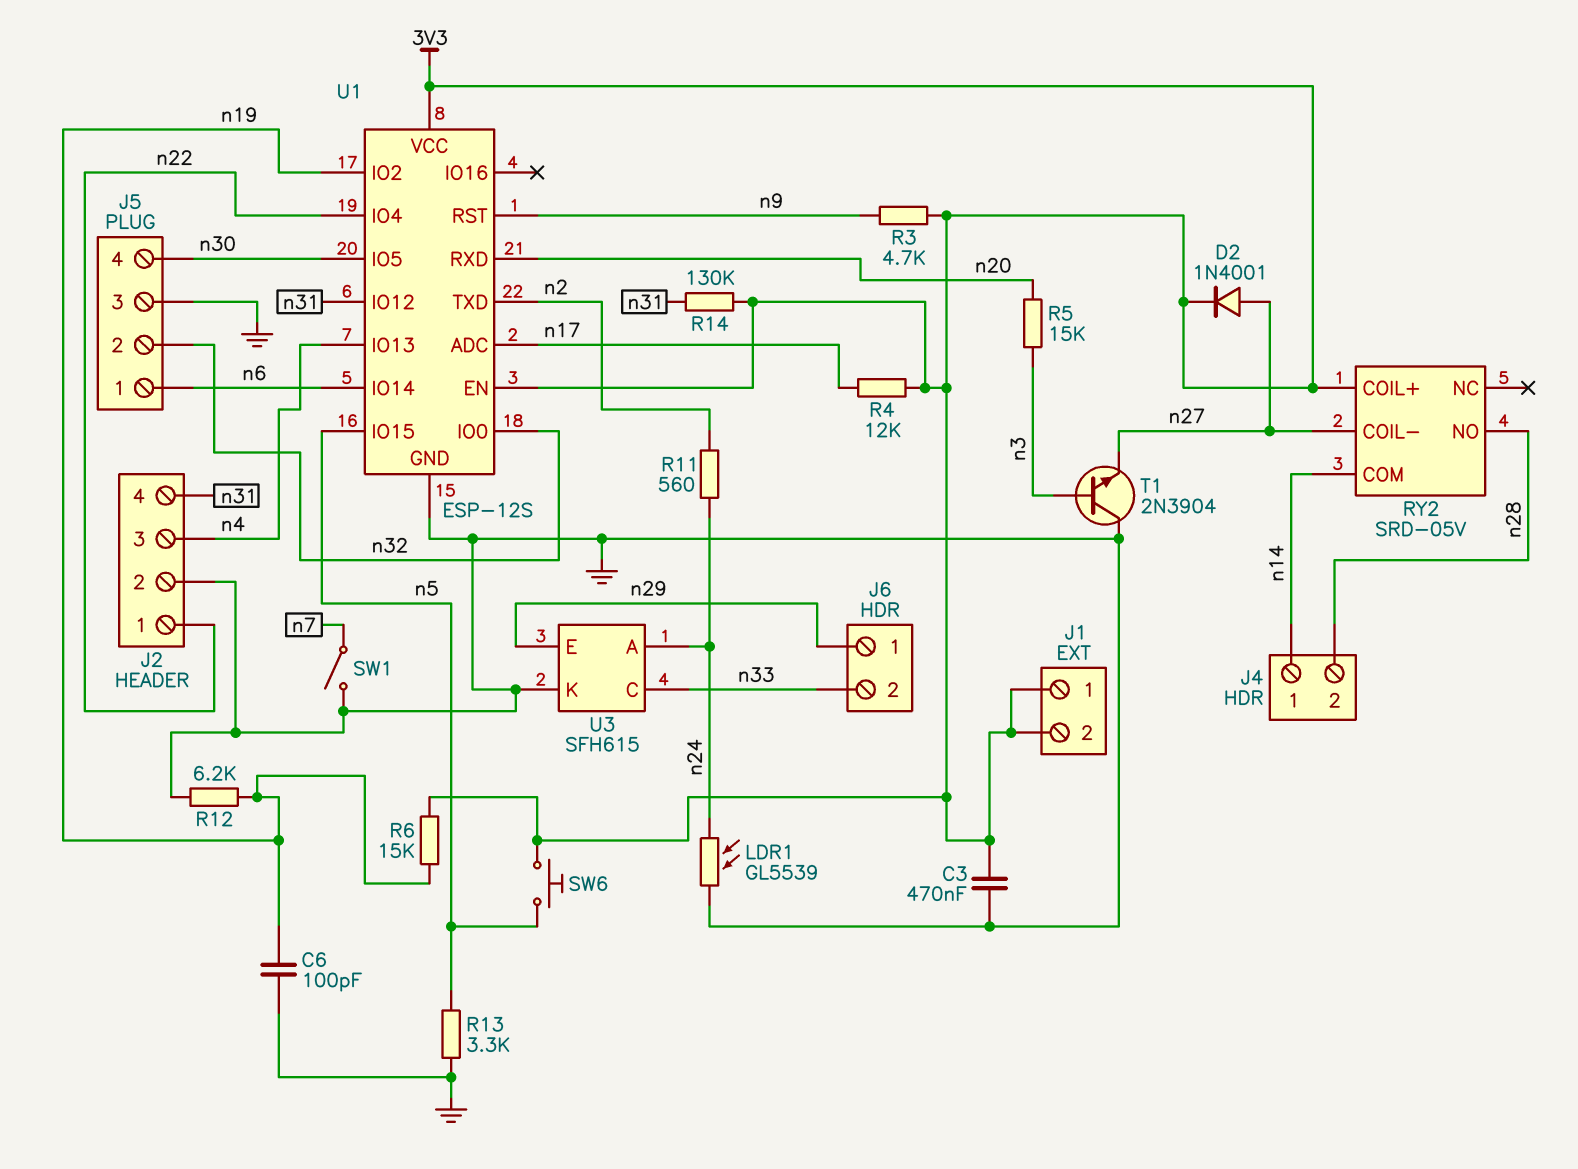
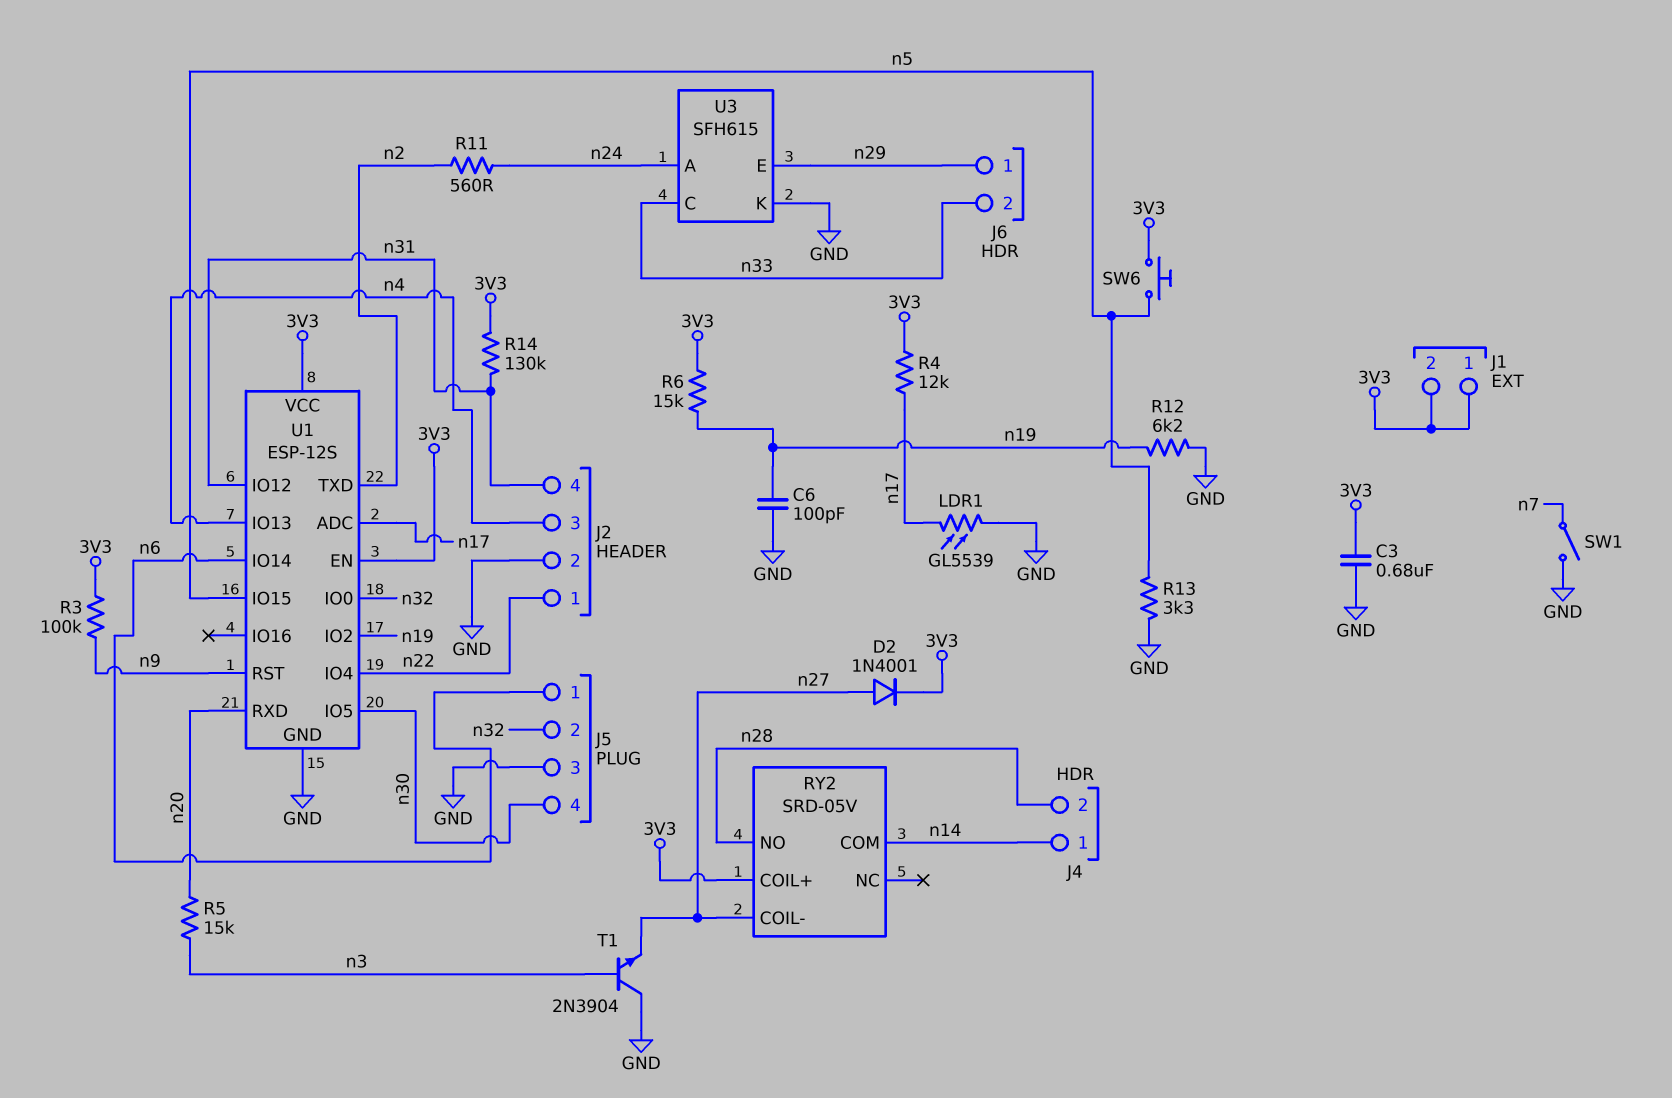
C3: 470nF (3V3, GND) -> 680nF (3V3, GND)
LDR1: GL5539 (GND, n24) -> GL5539 (GND, n17)
R3: 4.7k (3V3, n9) -> 100k (3V3, n9)

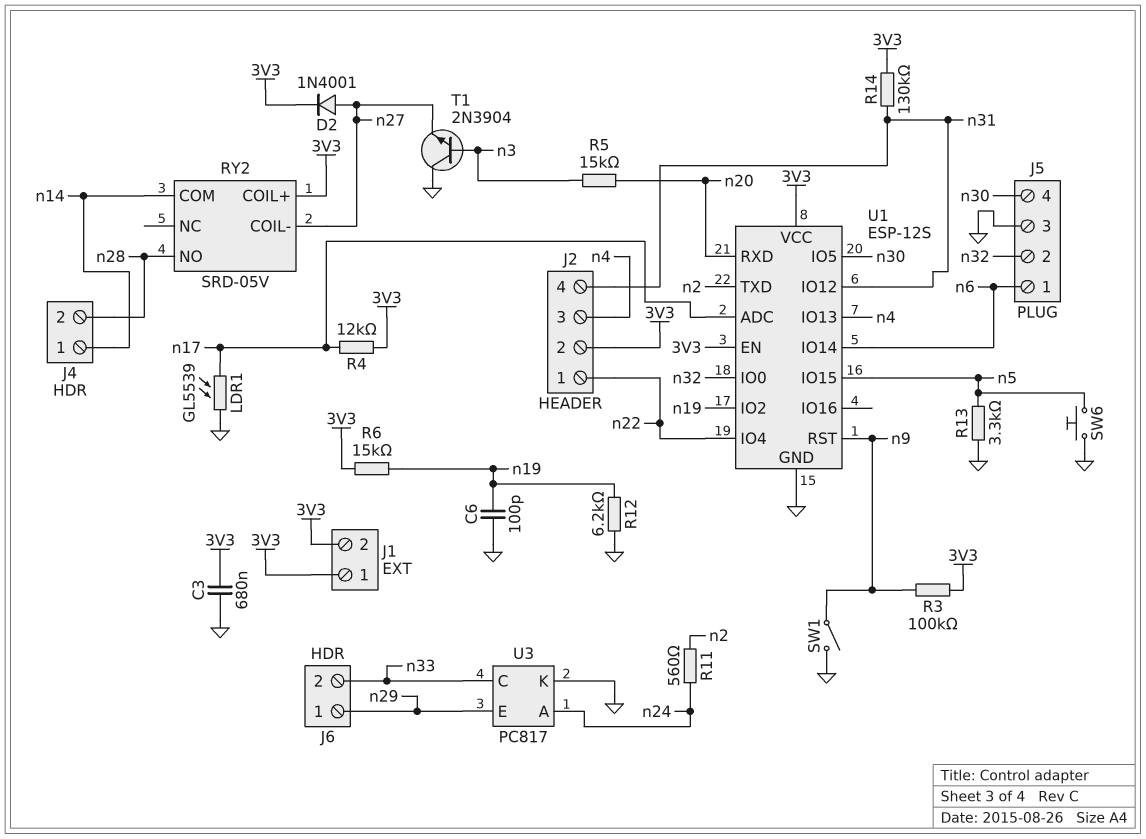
J2 pin 2: GND -> 3V3
SW1: switch (GND, n7) -> switch (GND, n9)
SW6: button (3V3, n5) -> button (GND, n5)
U3: SFH615 -> PC817

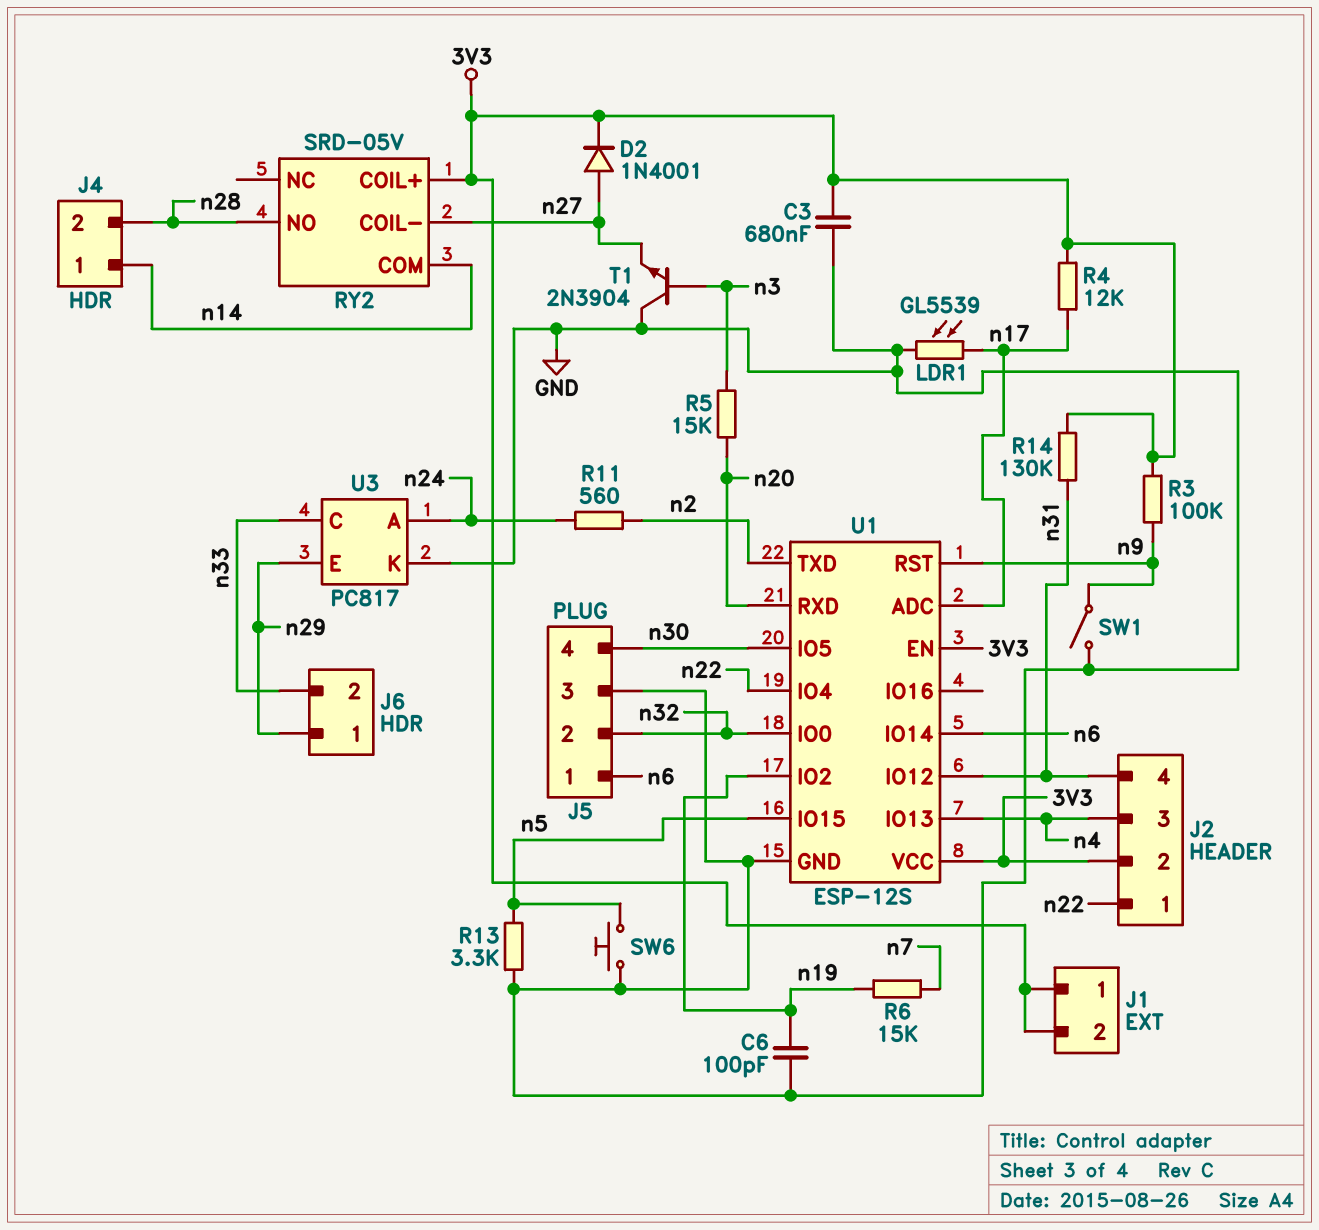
R6: 15k (3V3, n19) -> 15k (n7, n19)
R12: 6.2k (GND, n19) -> none

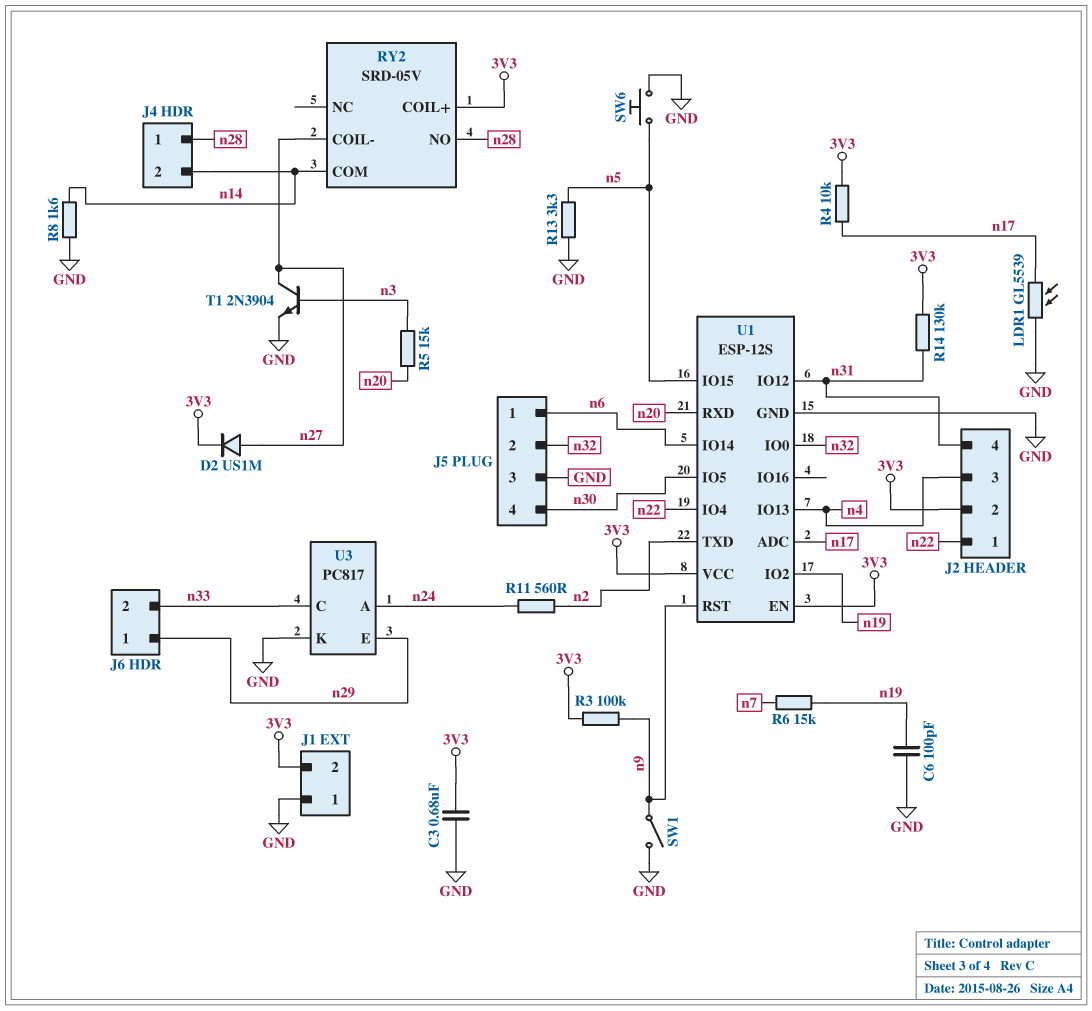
D2: diode 1N4001 (A n27, K 3V3) -> diode US1M (A n27, K 3V3)
J1 pin 1: 3V3 -> GND
J4 pin 1: n14 -> n28
J4 pin 2: n28 -> n14
R4: 12k (3V3, n17) -> 10k (3V3, n17)
R8: none -> 1.6k (GND, n14)
T1: NPN 2N3904 (B n3, C GND, E n27) -> NPN 2N3904 (B n3, C n27, E GND)

